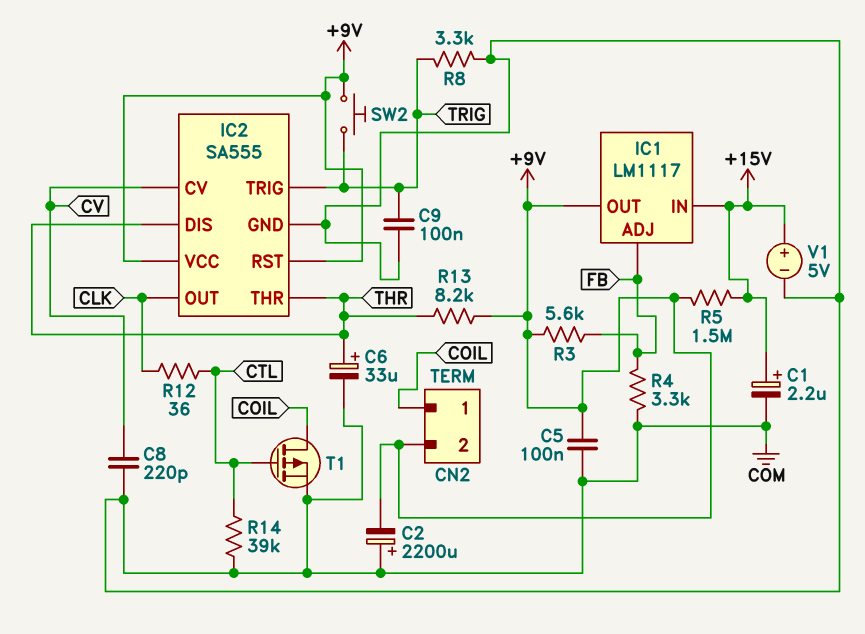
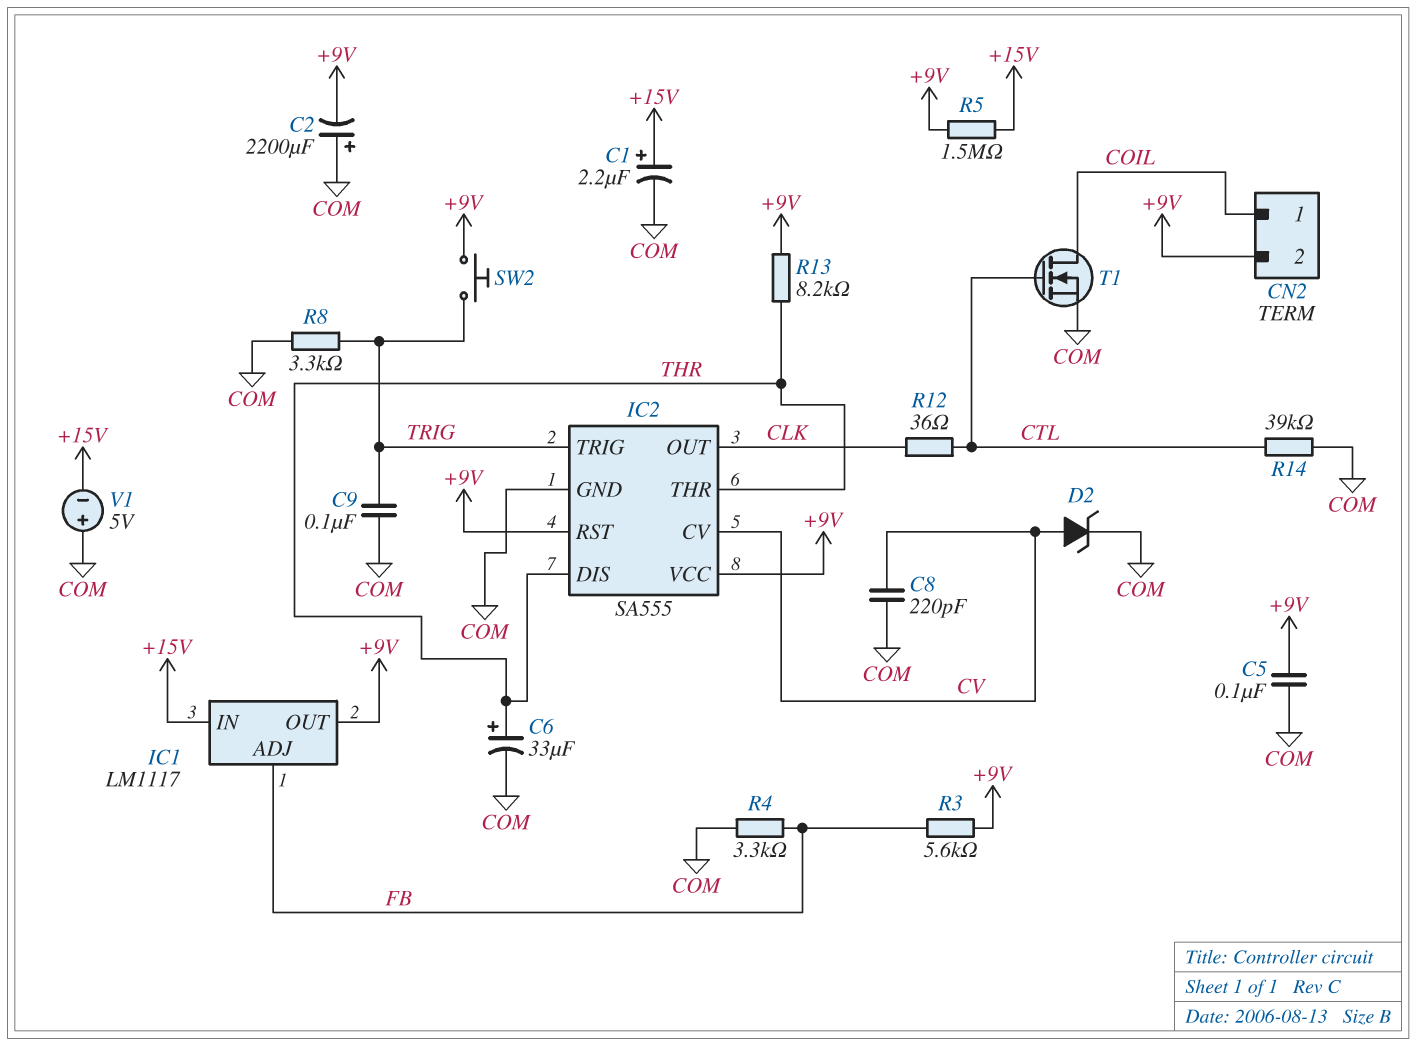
D2: none -> zener (A CV, K COM)
T1: PMOS (G CTL, D COIL, S COM) -> NMOS (G CTL, D COIL, S COM)
V1: 5V (plus +15V, minus COM) -> 5V (plus COM, minus +15V)

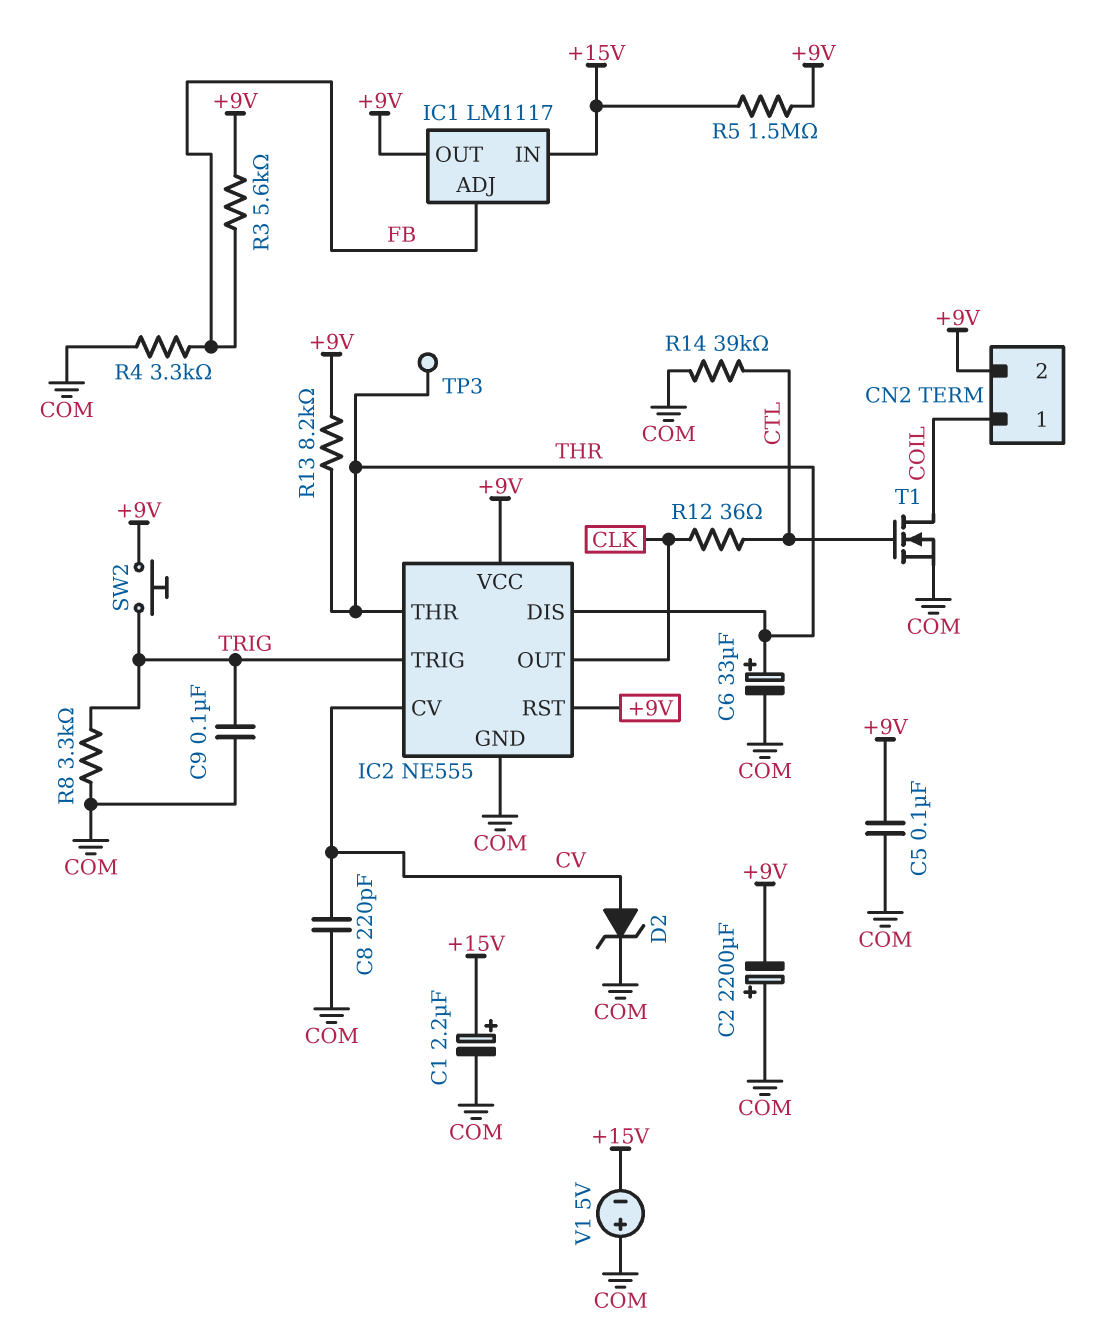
IC2: SA555 -> NE555
TP3: none -> test point (THR)

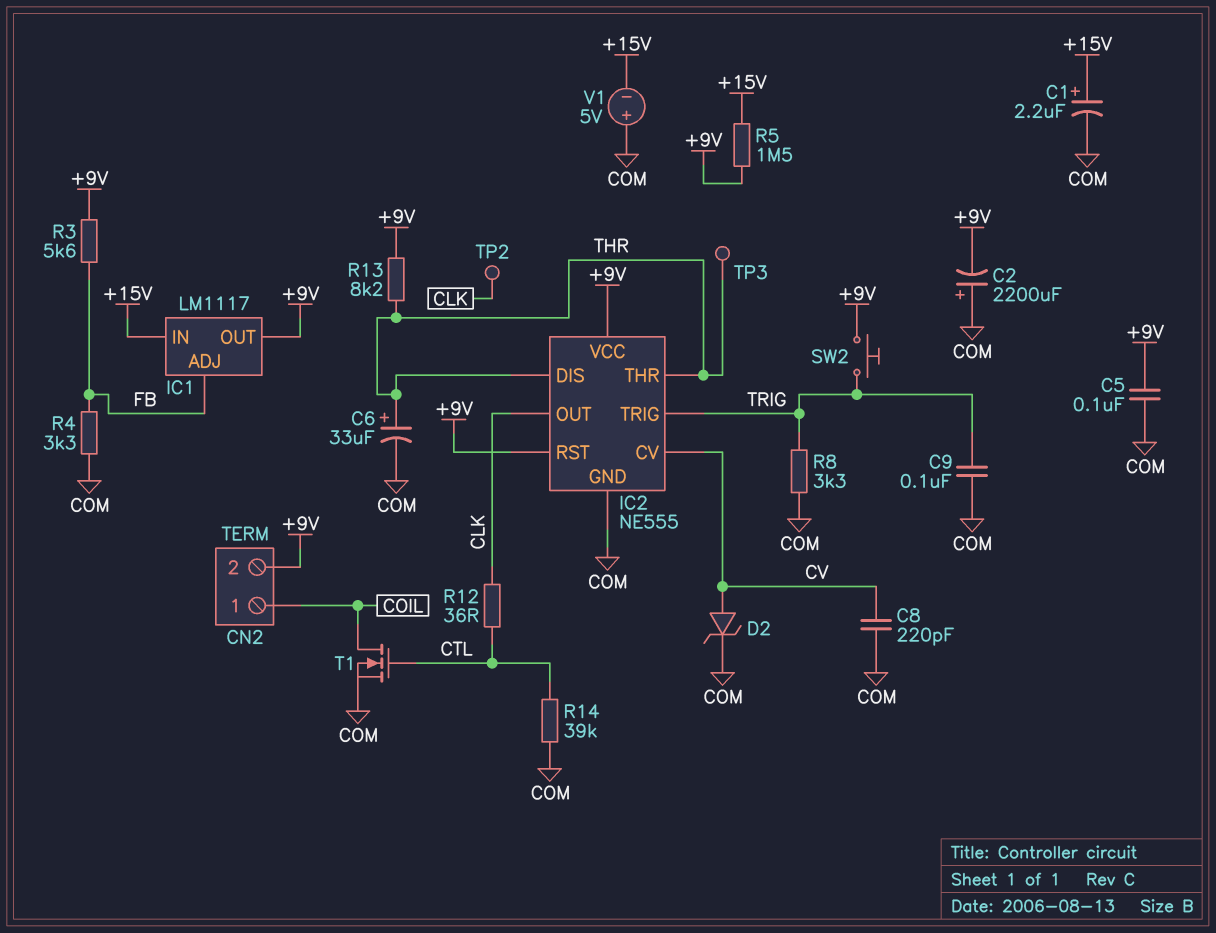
TP2: none -> test point (CLK)

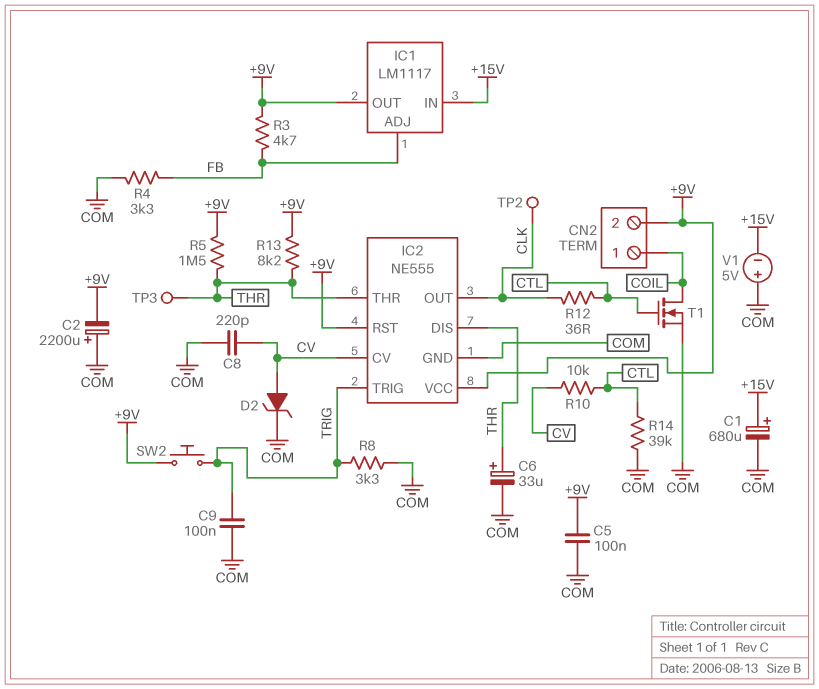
C1: 2.2uF (plus +15V, minus COM) -> 680uF (plus +15V, minus COM)
R3: 5.6k (+9V, FB) -> 4.7k (+9V, FB)
R5: 1.5M (+9V, +15V) -> 1.5M (+9V, THR)
R10: none -> 10k (CTL, CV)

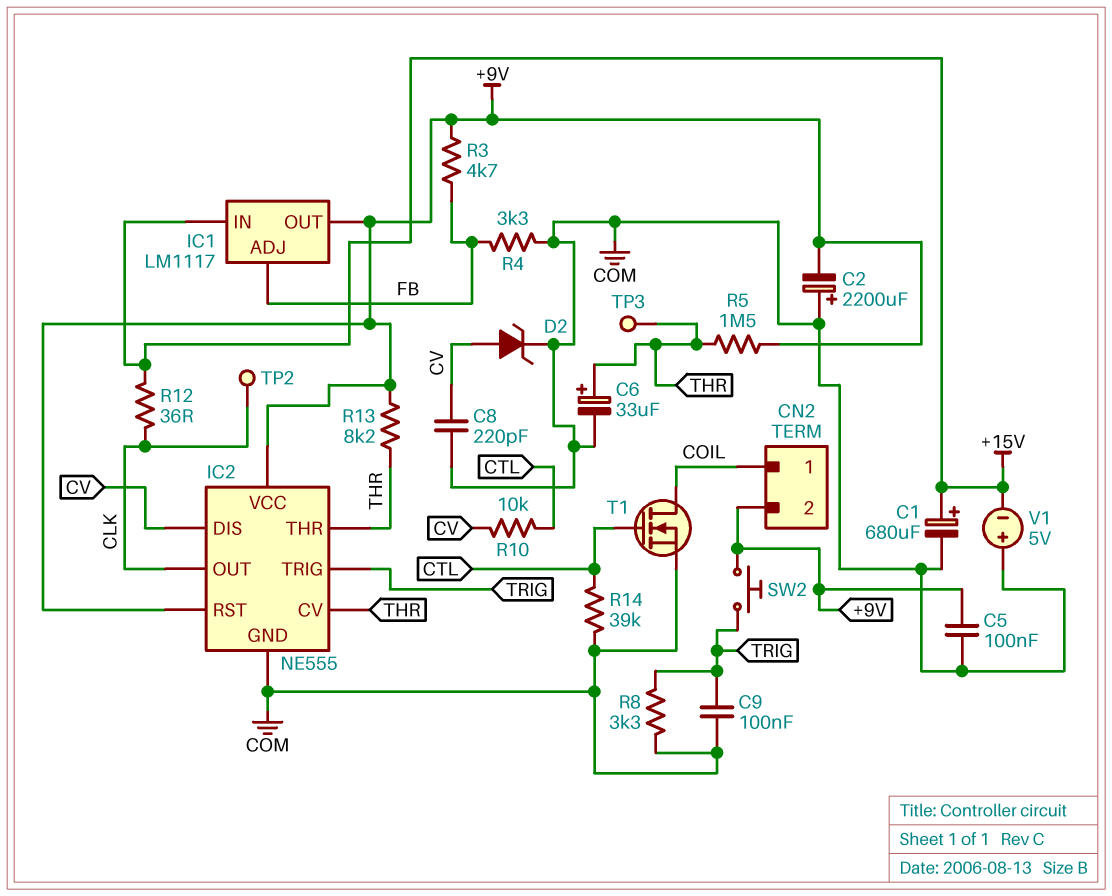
IC2 pin CV: CV -> THR
IC2 pin DIS: THR -> CV
R12: 36 (CLK, CTL) -> 36 (+15V, CLK)

